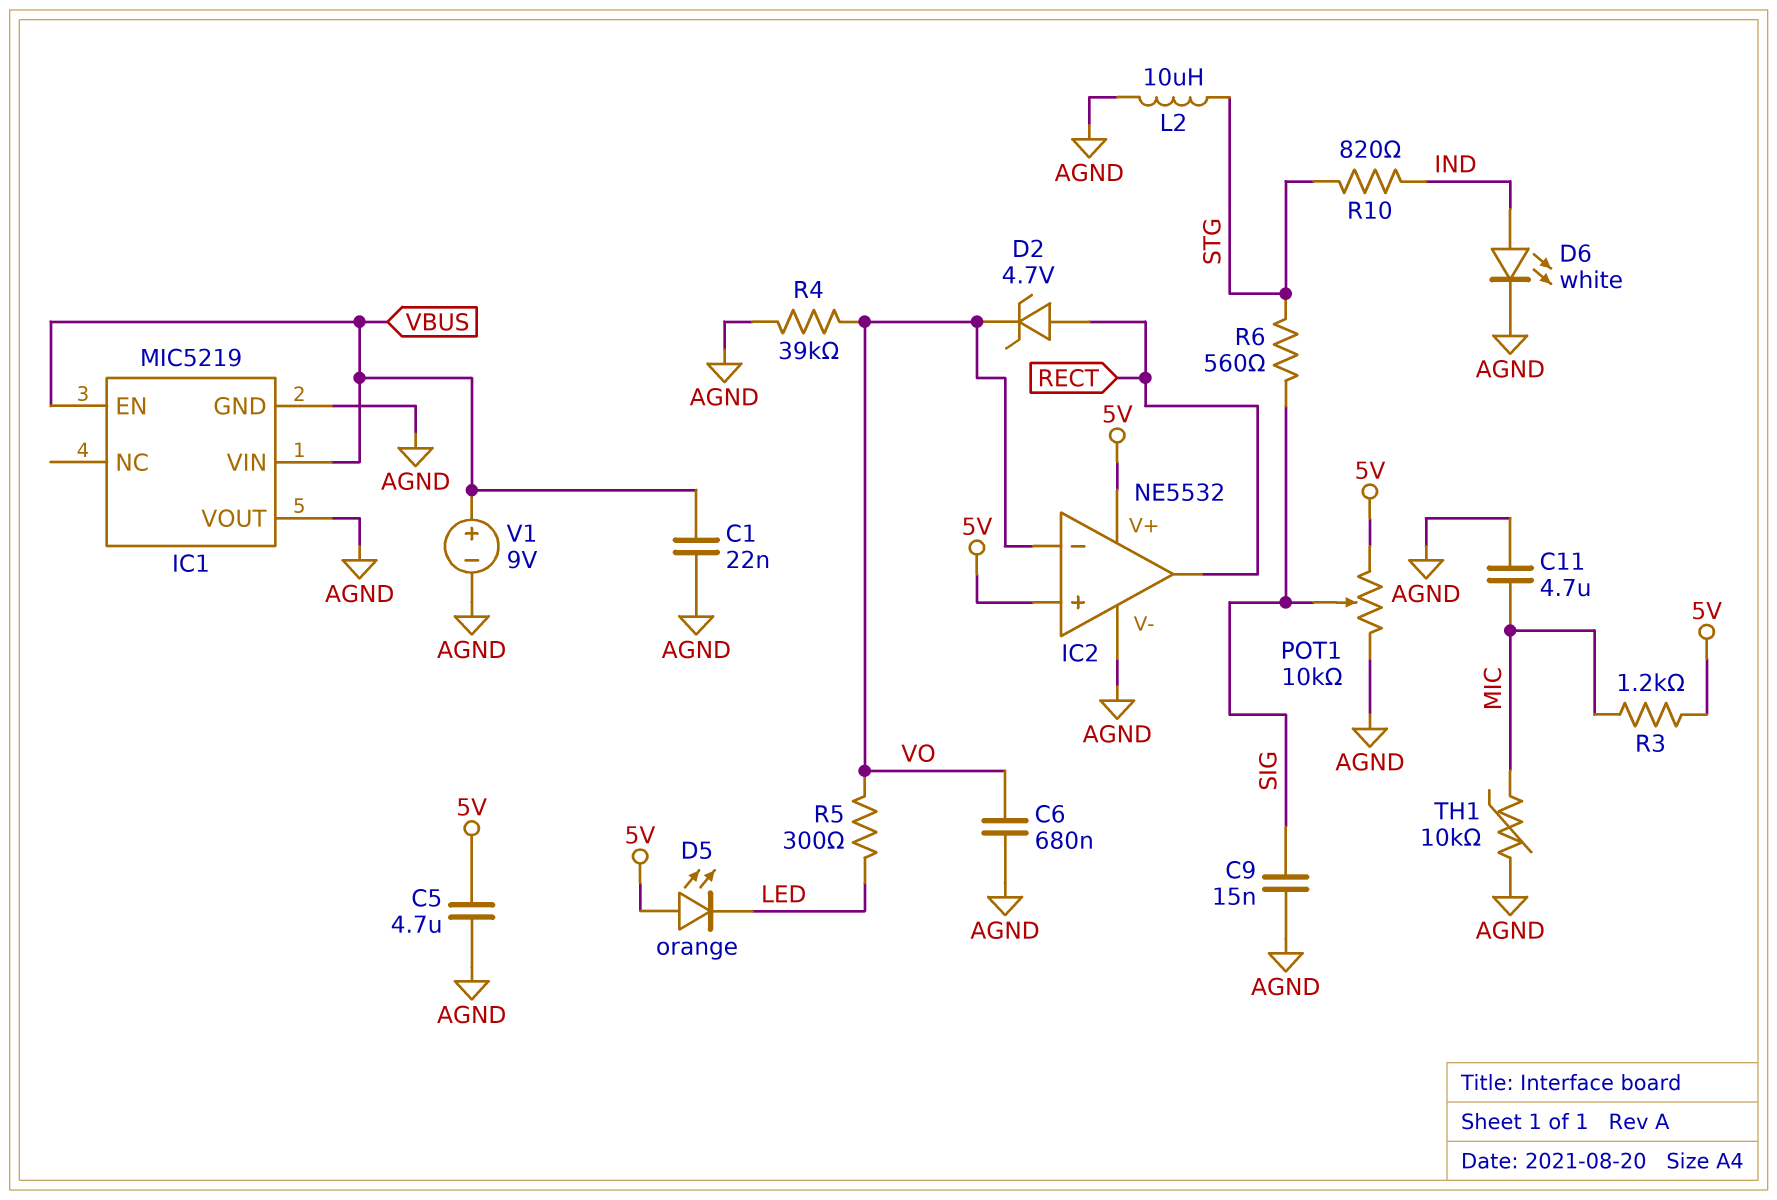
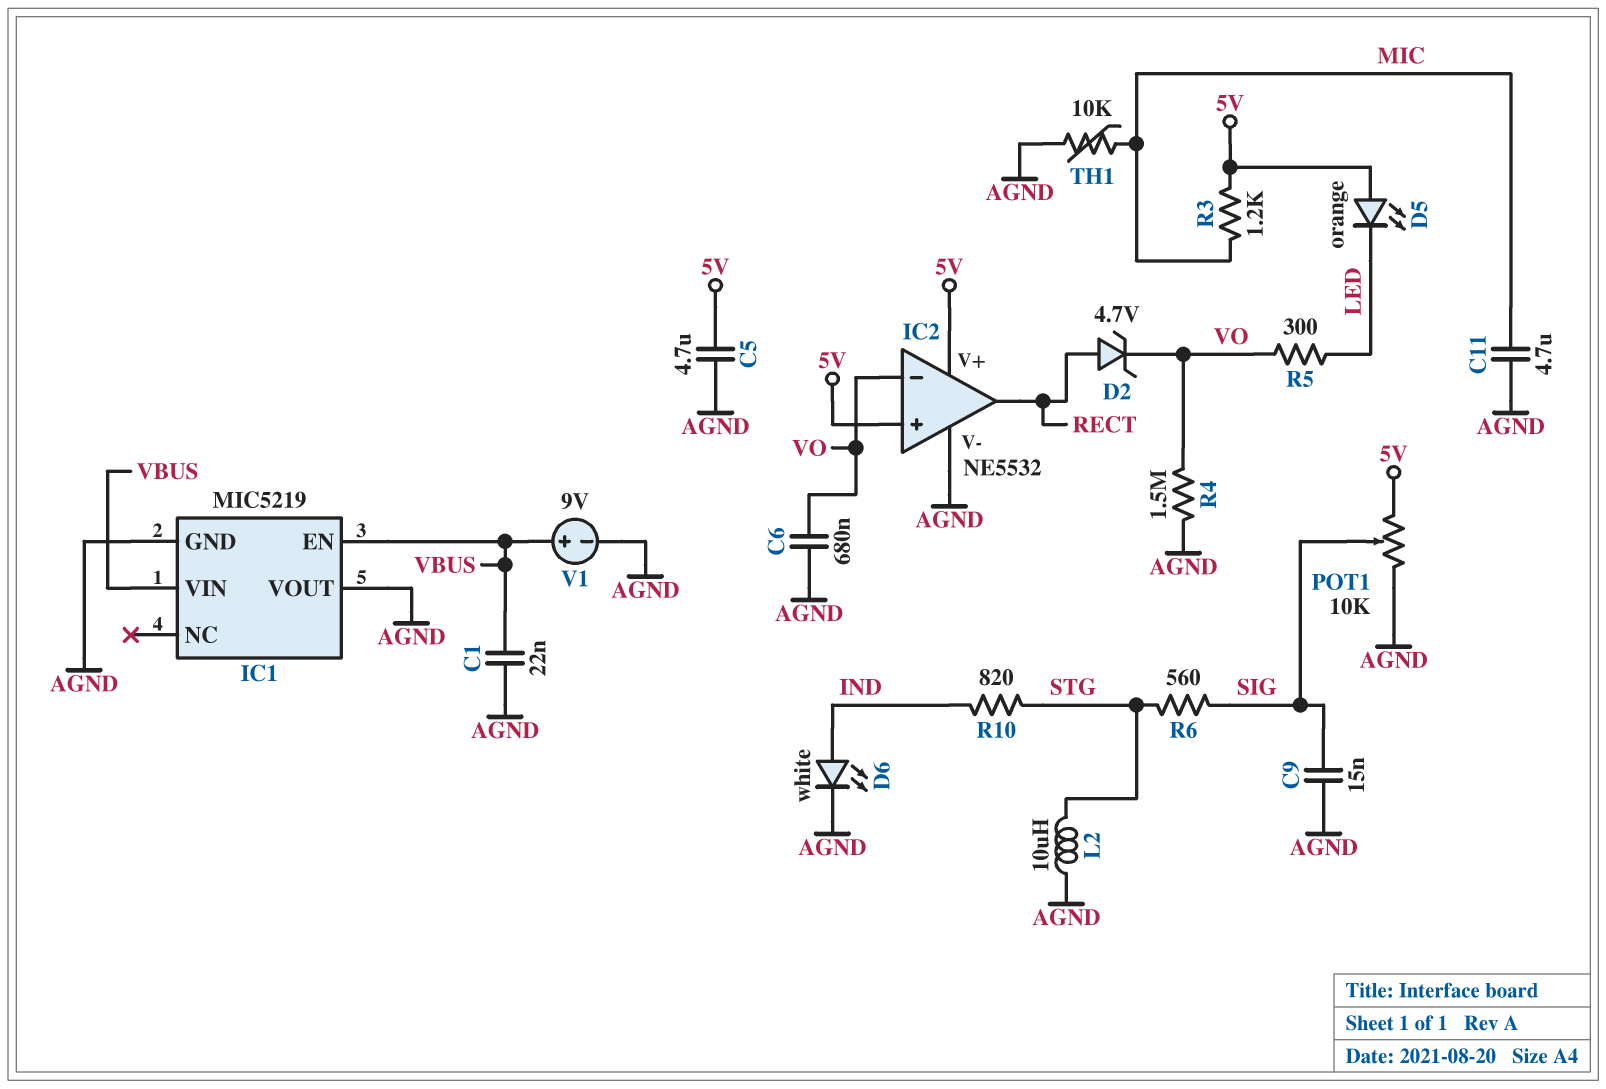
R4: 39k (AGND, VO) -> 1.5M (AGND, VO)

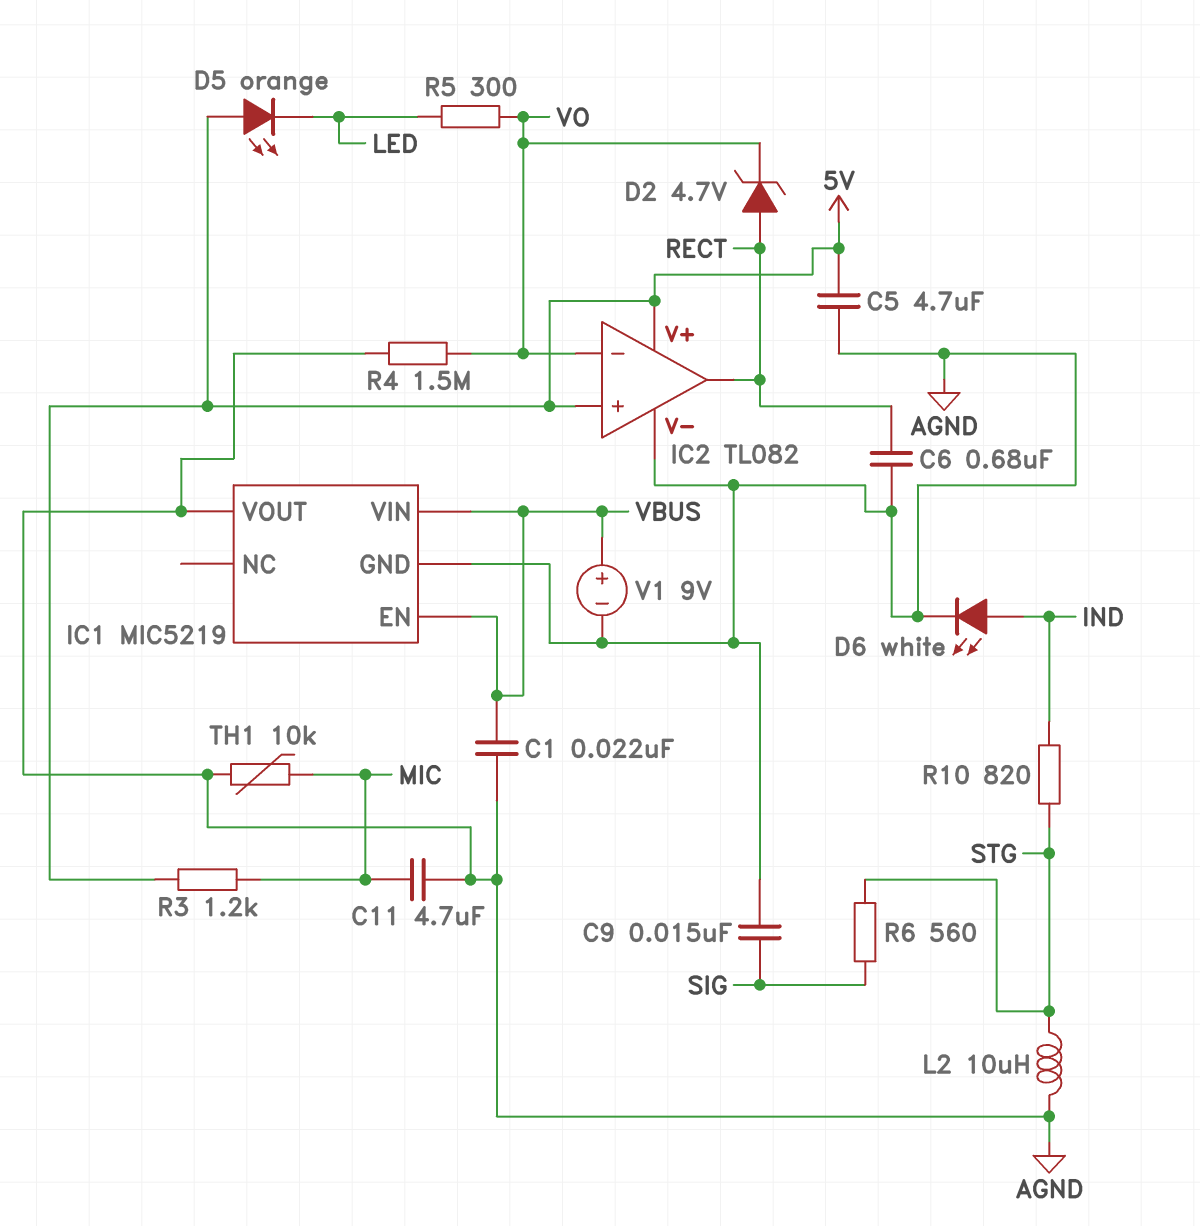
C6: 680nF (AGND, VO) -> 680nF (AGND, RECT)
IC2: NE5532 -> TL082
POT1: 10k (5V, AGND, wiper SIG) -> none

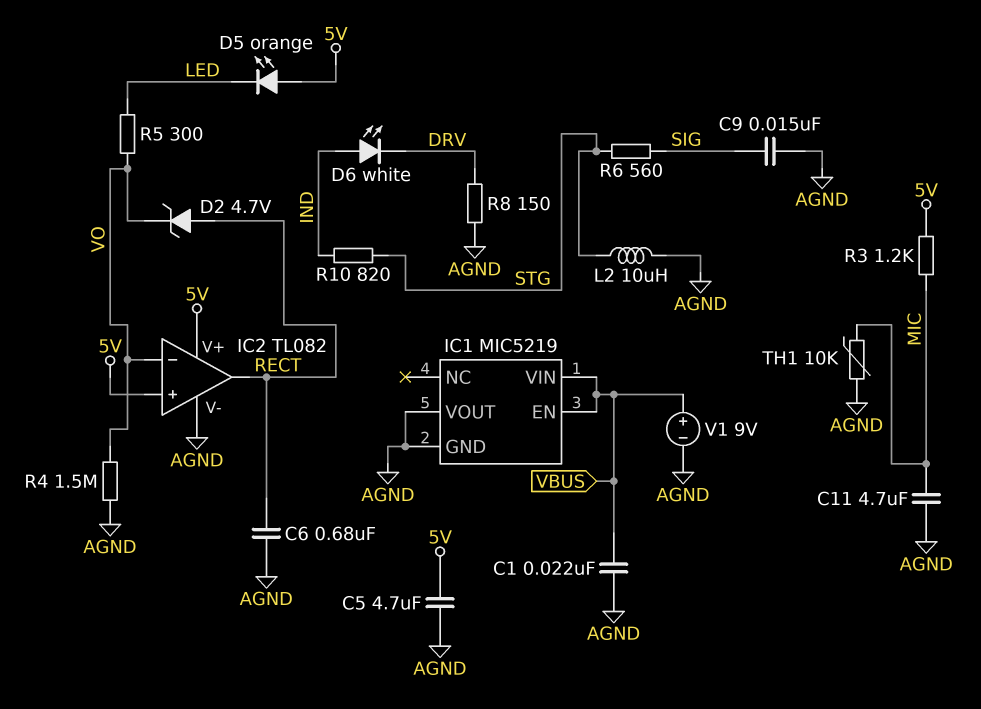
D6: LED white (A IND, K AGND) -> LED white (A IND, K DRV)
R8: none -> 150 (AGND, DRV)

